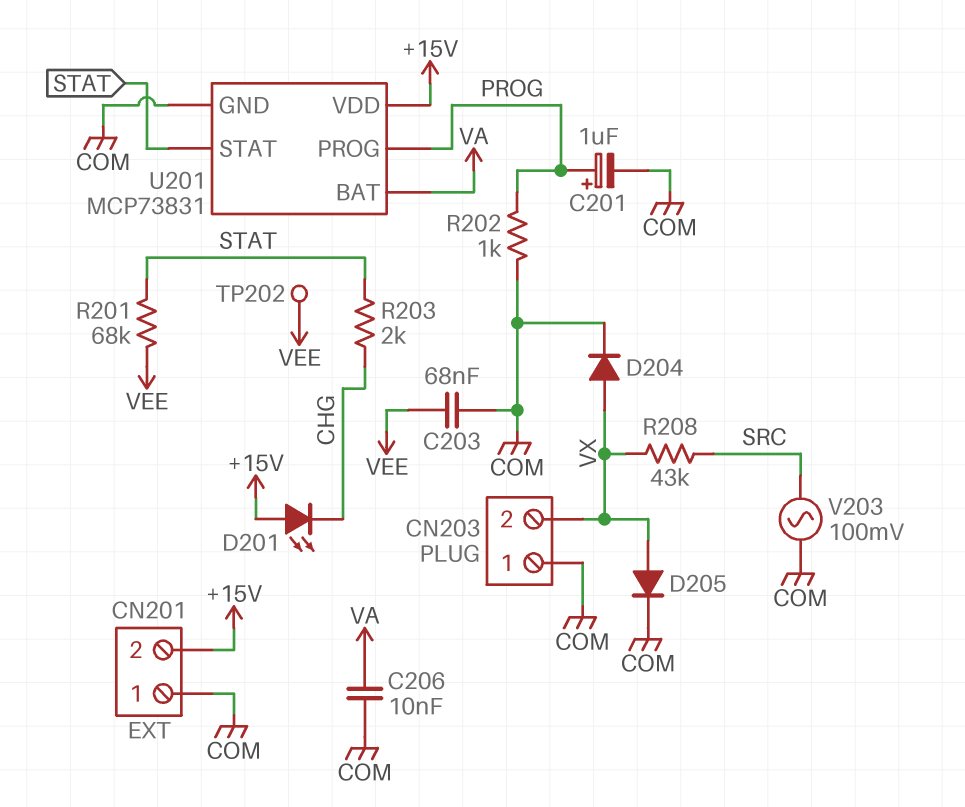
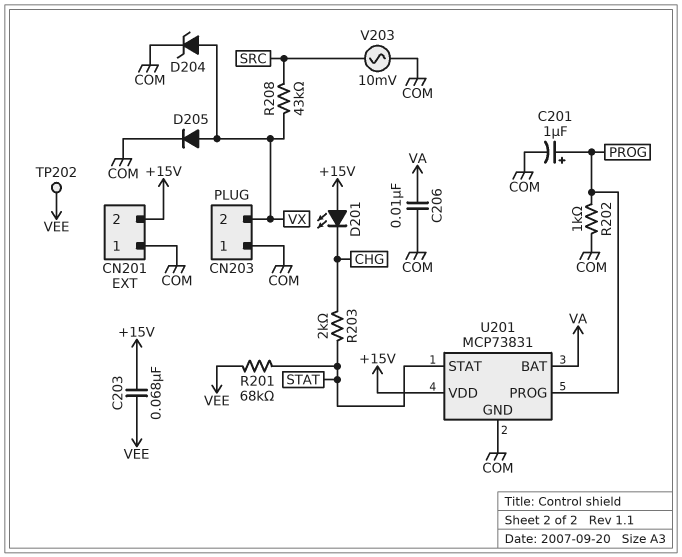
C203: 68nF (COM, VEE) -> 68nF (+15V, VEE)
D204: diode (A VX, K COM) -> zener (A VX, K COM)
V203: AC 100mV (COM, SRC) -> AC 10mV (COM, SRC)

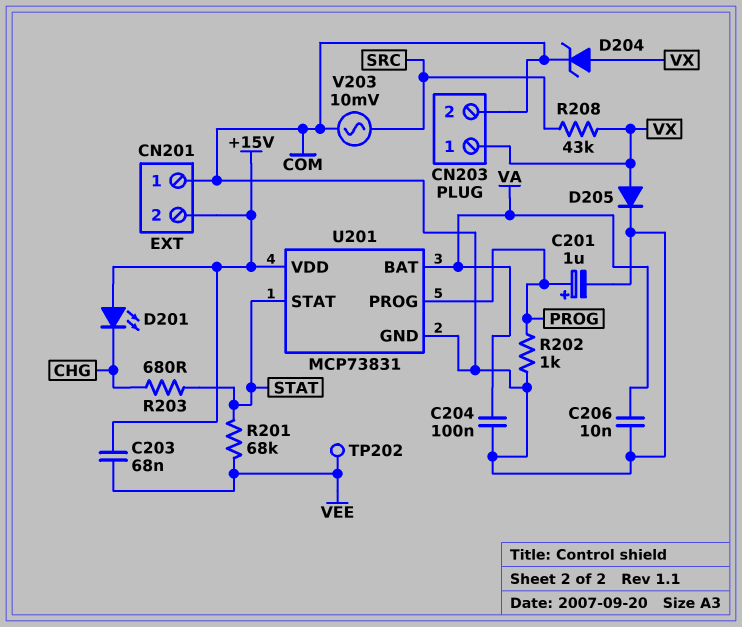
C204: none -> 100nF (COM, VA)
CN203 pin 1: COM -> VX
CN203 pin 2: VX -> COM
R203: 2k (CHG, STAT) -> 680 (CHG, STAT)

